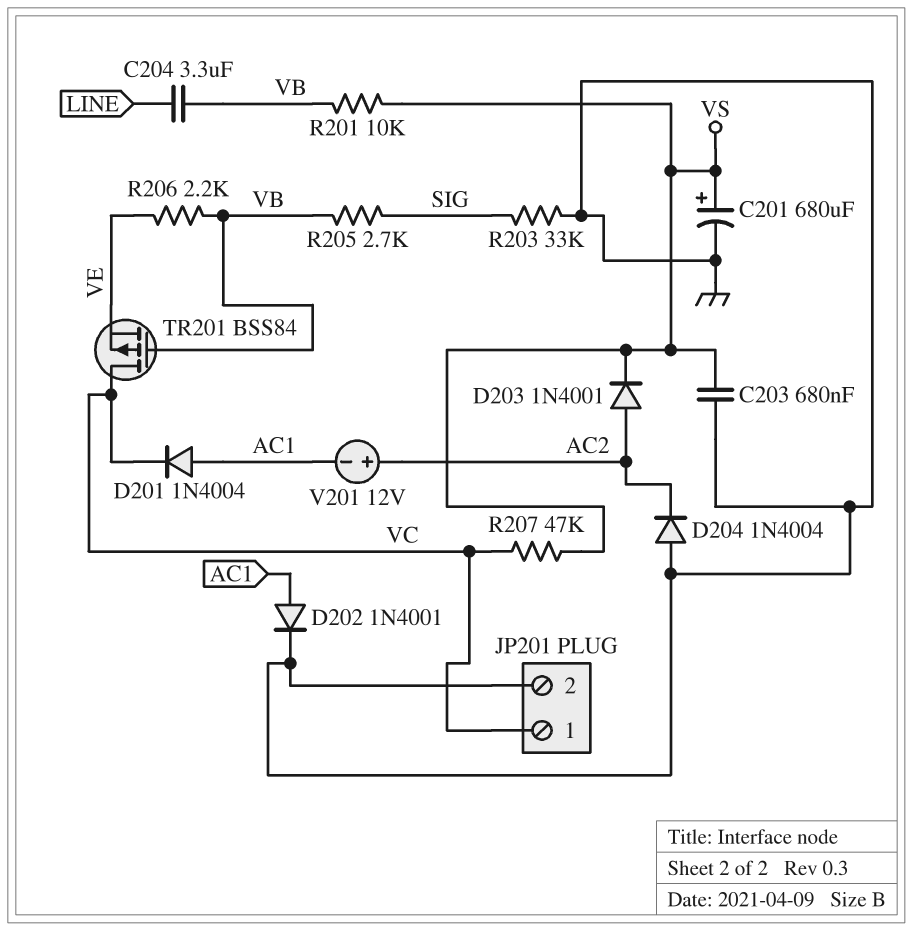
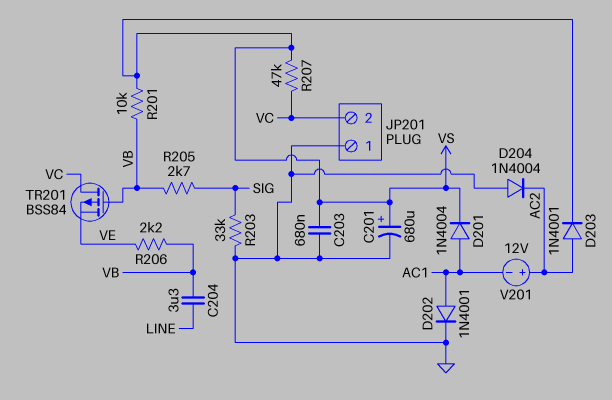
D201: diode 1N4004 (A AC1, K VC) -> diode 1N4004 (A AC1, K VS)
JP201 pin 1: VC -> GND
JP201 pin 2: GND -> VC

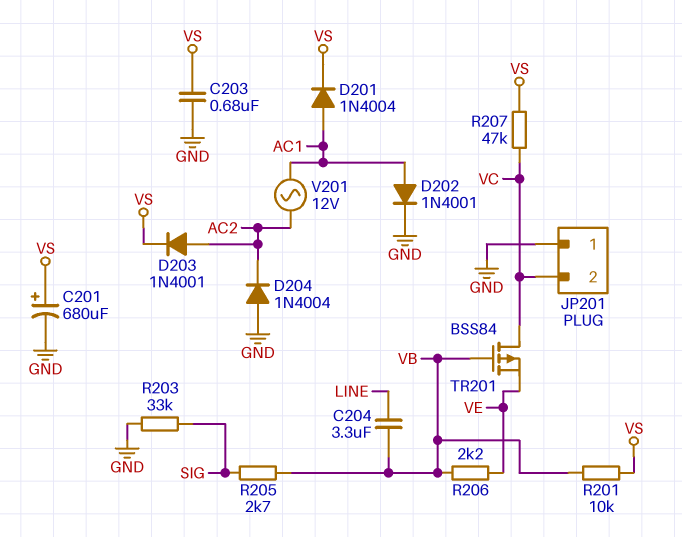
V201: 12V (plus AC2, minus AC1) -> AC 12V (AC1, AC2)

